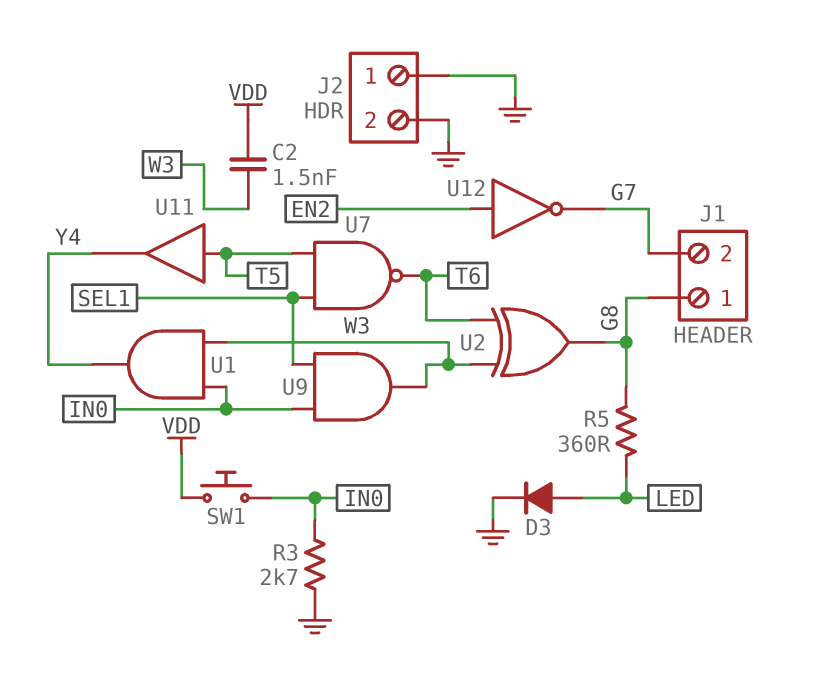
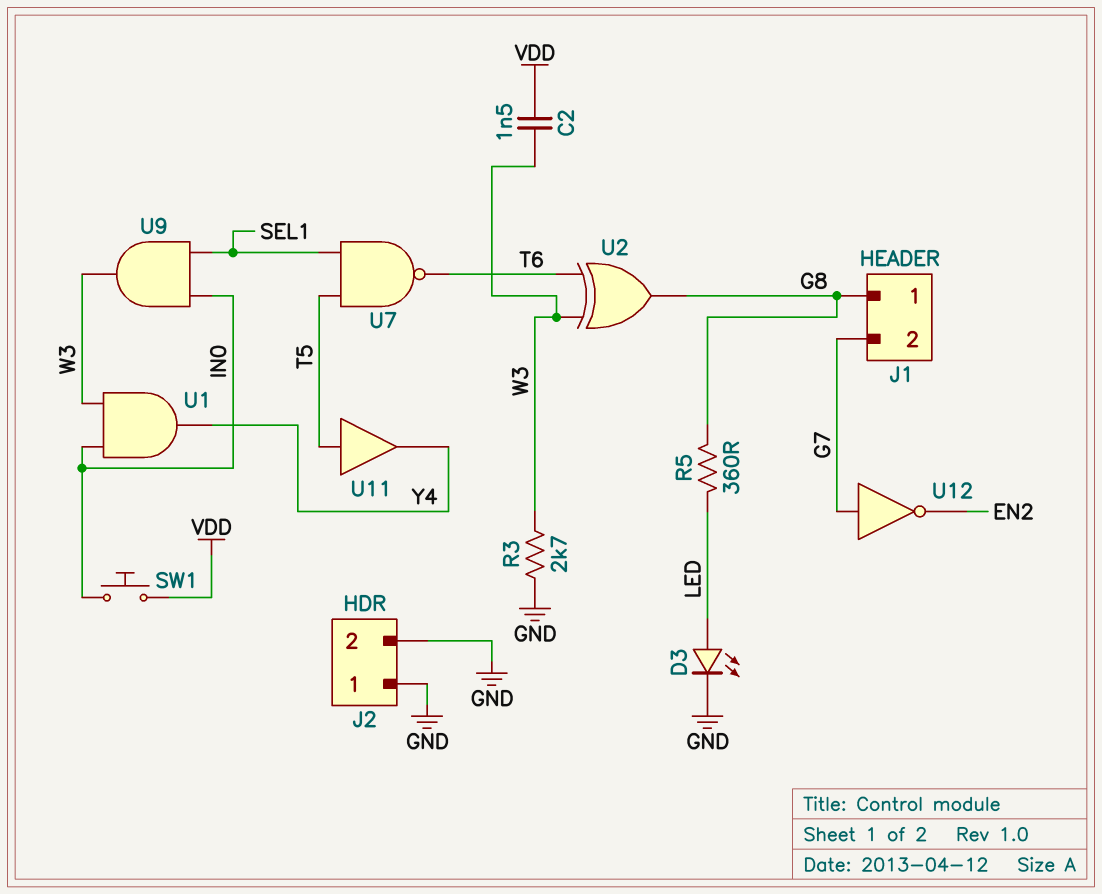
D3: diode (A LED, K GND) -> LED (A LED, K GND)
R3: 2.7k (GND, IN0) -> 2.7k (GND, W3)
U12: NOT (in EN2, out G7) -> NOT (in G7, out EN2)

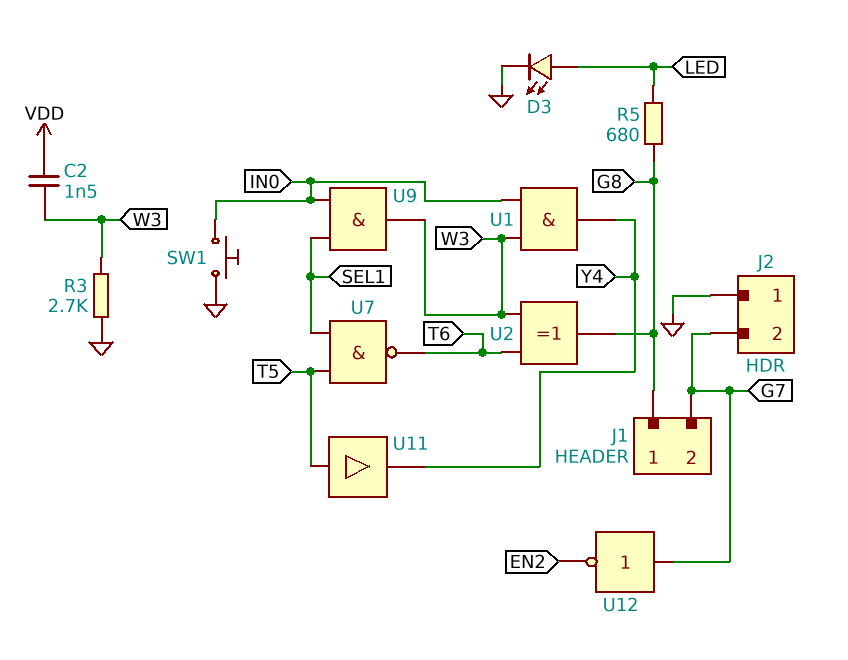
J2 pin 2: GND -> G7
R5: 360 (G8, LED) -> 680 (G8, LED)
SW1: button (IN0, VDD) -> button (GND, IN0)

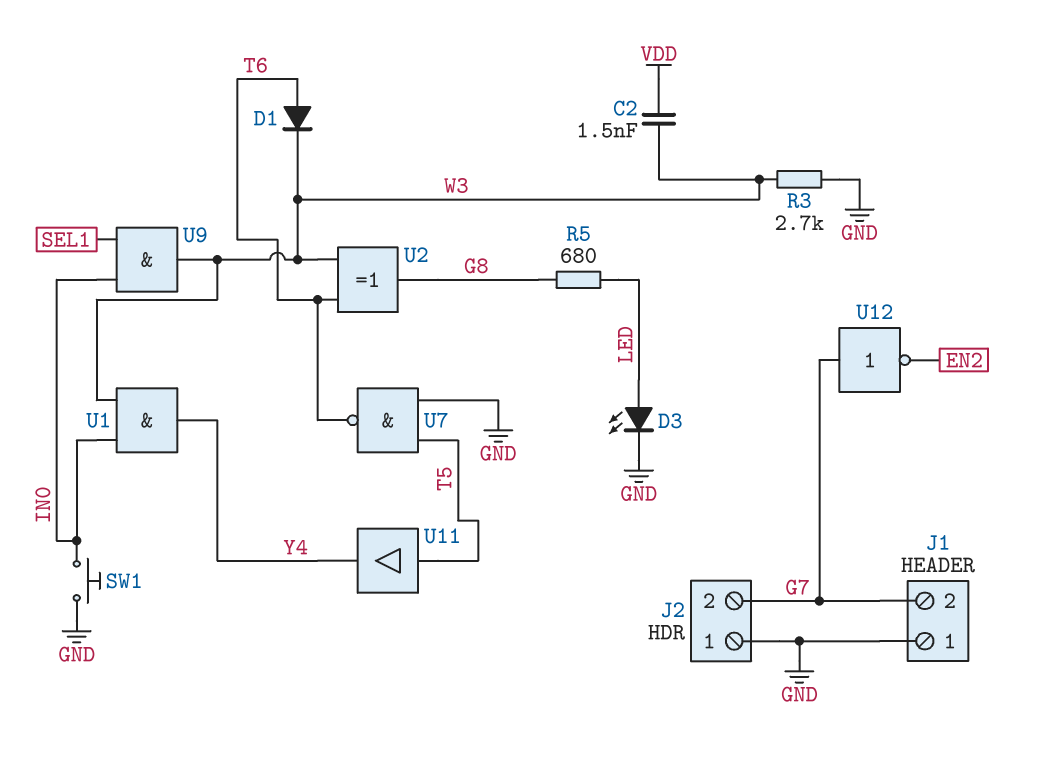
D1: none -> diode (A T6, K W3)
J1 pin 1: G8 -> GND
U7: NAND (in SEL1, in T5, out T6) -> NAND (in GND, in T5, out T6)

